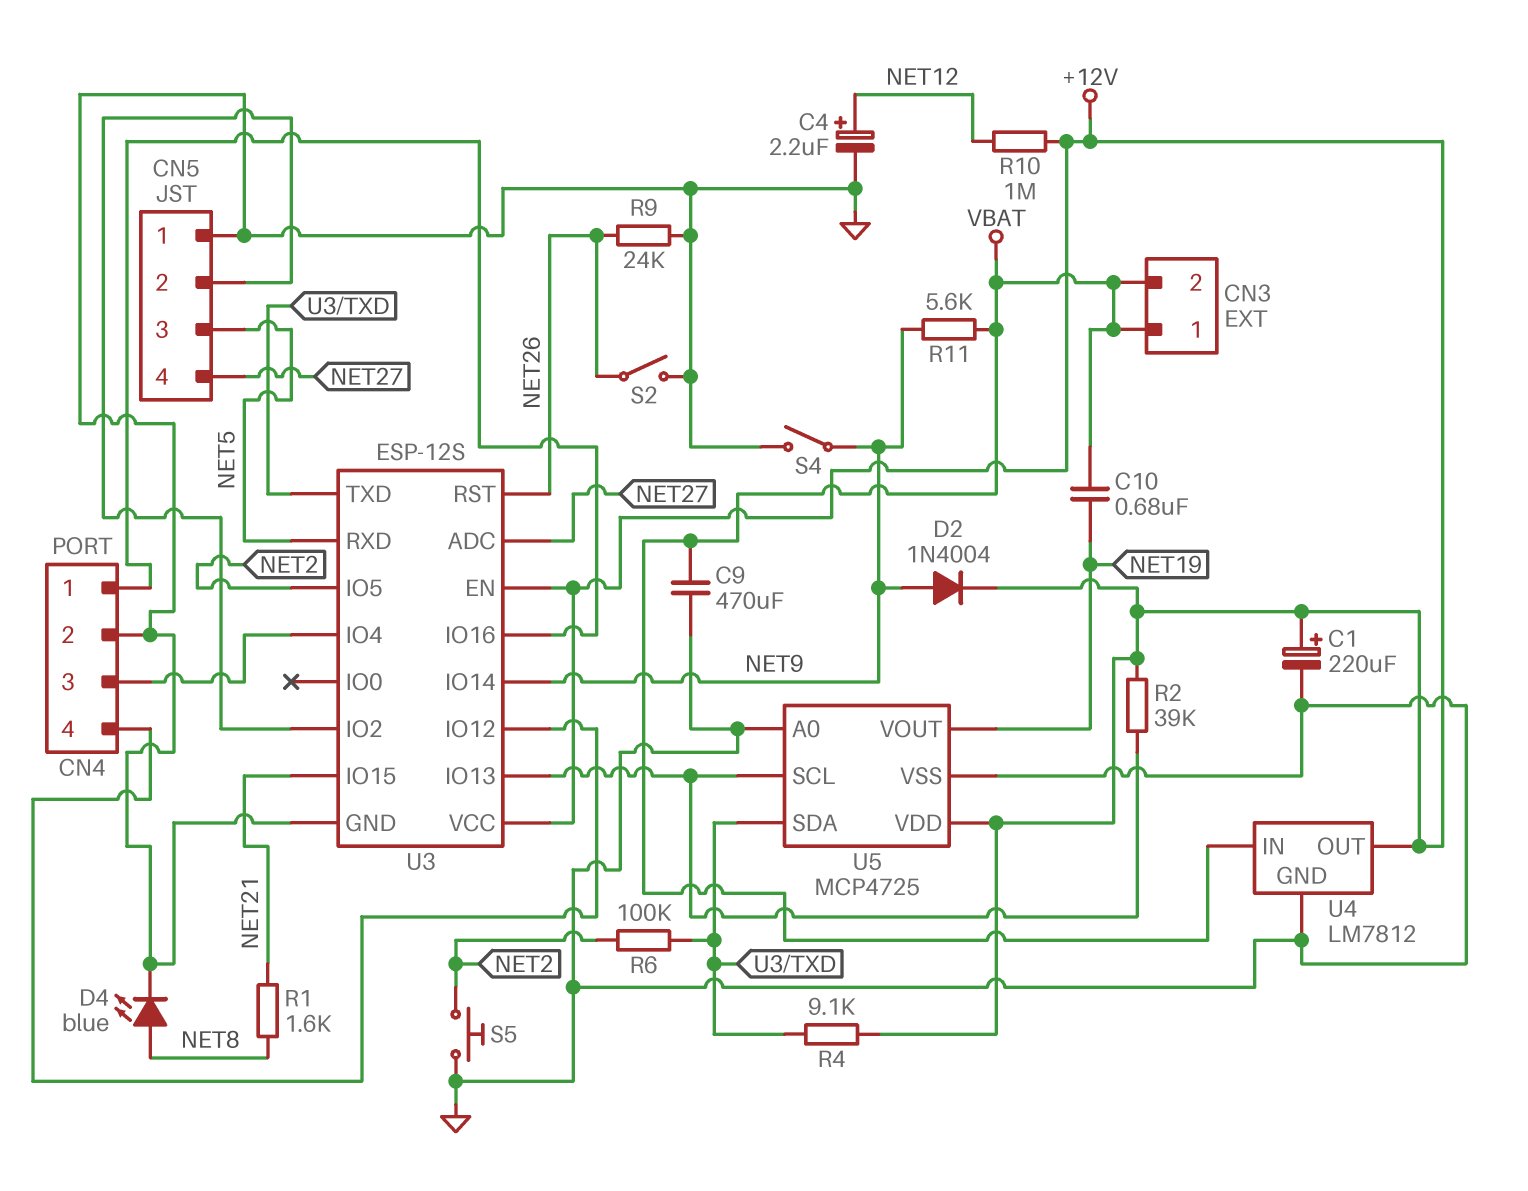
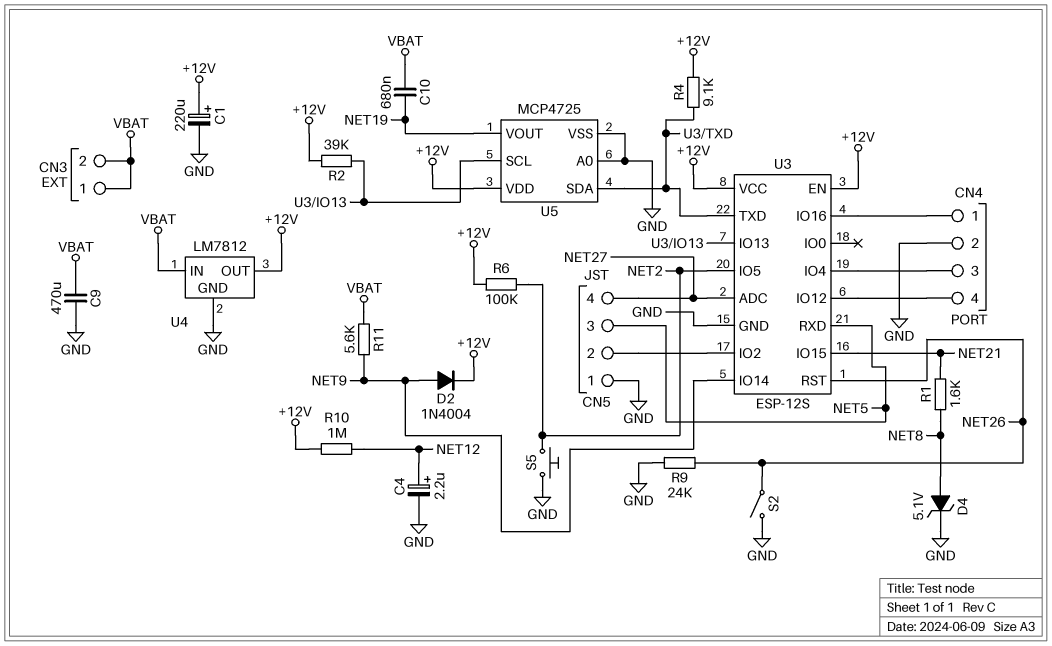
D4: LED blue (A NET8, K GND) -> zener 5.1V (A NET8, K GND)
R6: 100k (NET2, U3/TXD) -> 100k (+12V, NET2)
S4: switch (GND, NET9) -> none

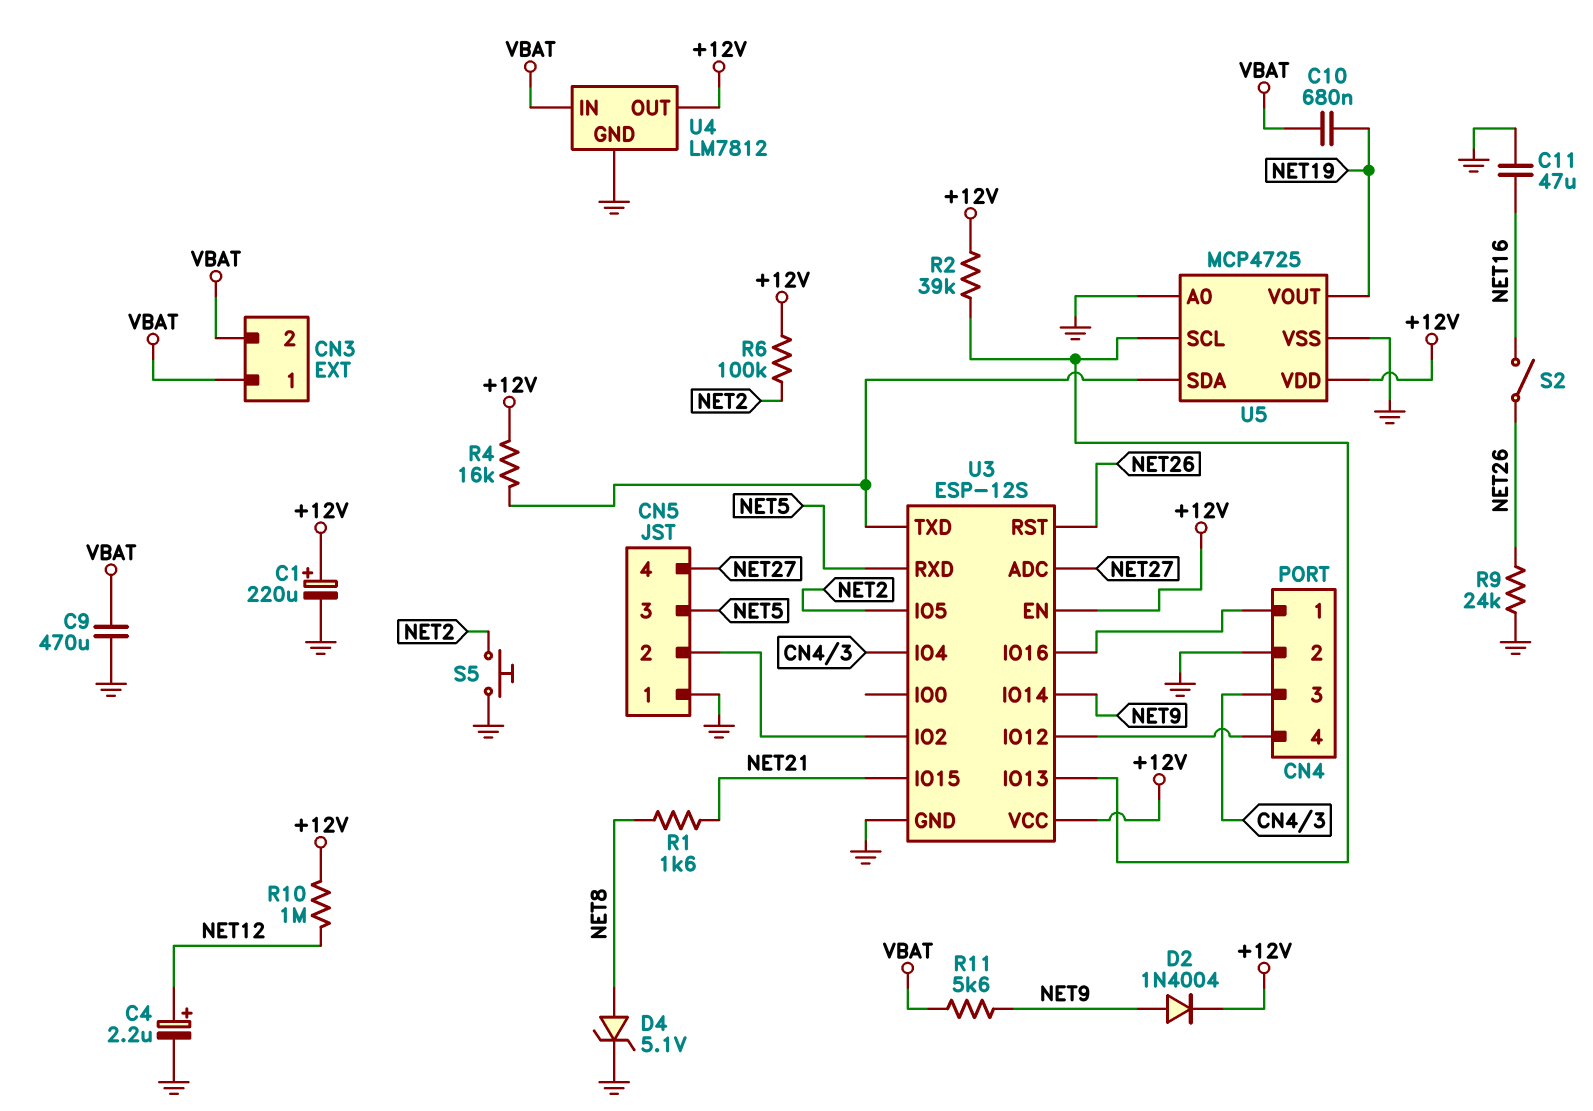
C11: none -> 47uF (GND, NET16)
R4: 9.1k (+12V, U3/TXD) -> 16k (+12V, U3/TXD)
S2: switch (GND, NET26) -> switch (NET16, NET26)

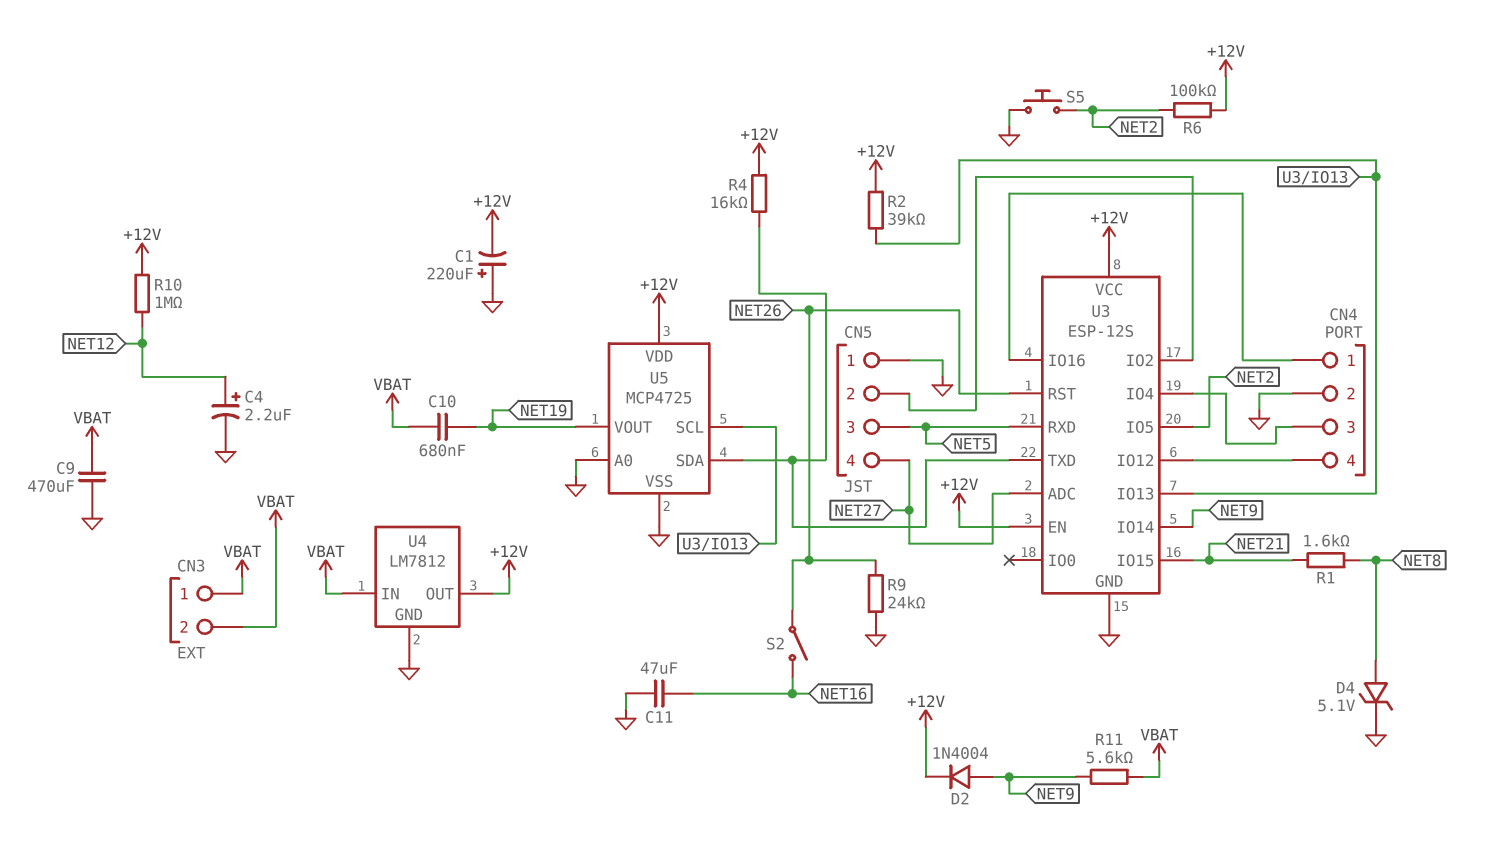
C1: 220uF (plus +12V, minus GND) -> 220uF (plus GND, minus +12V)

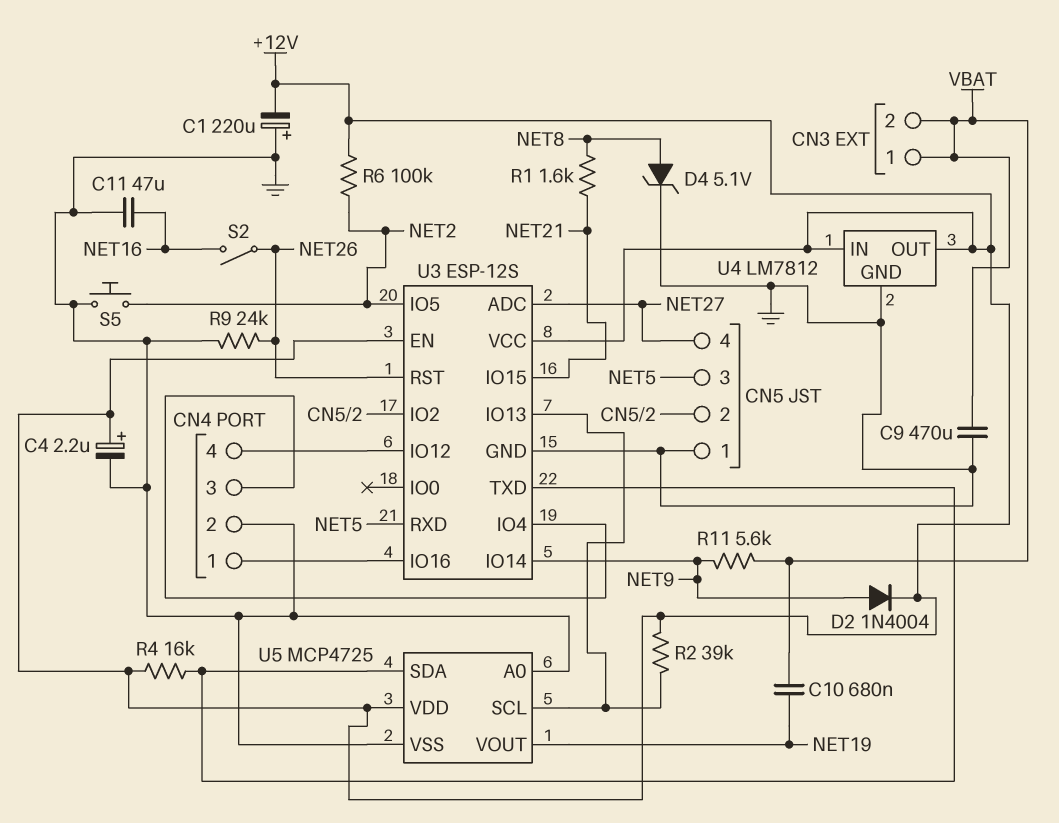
C4: 2.2uF (plus NET12, minus GND) -> 2.2uF (plus +12V, minus GND)
R10: 1M (+12V, NET12) -> none
U4 pin IN: VBAT -> +12V

